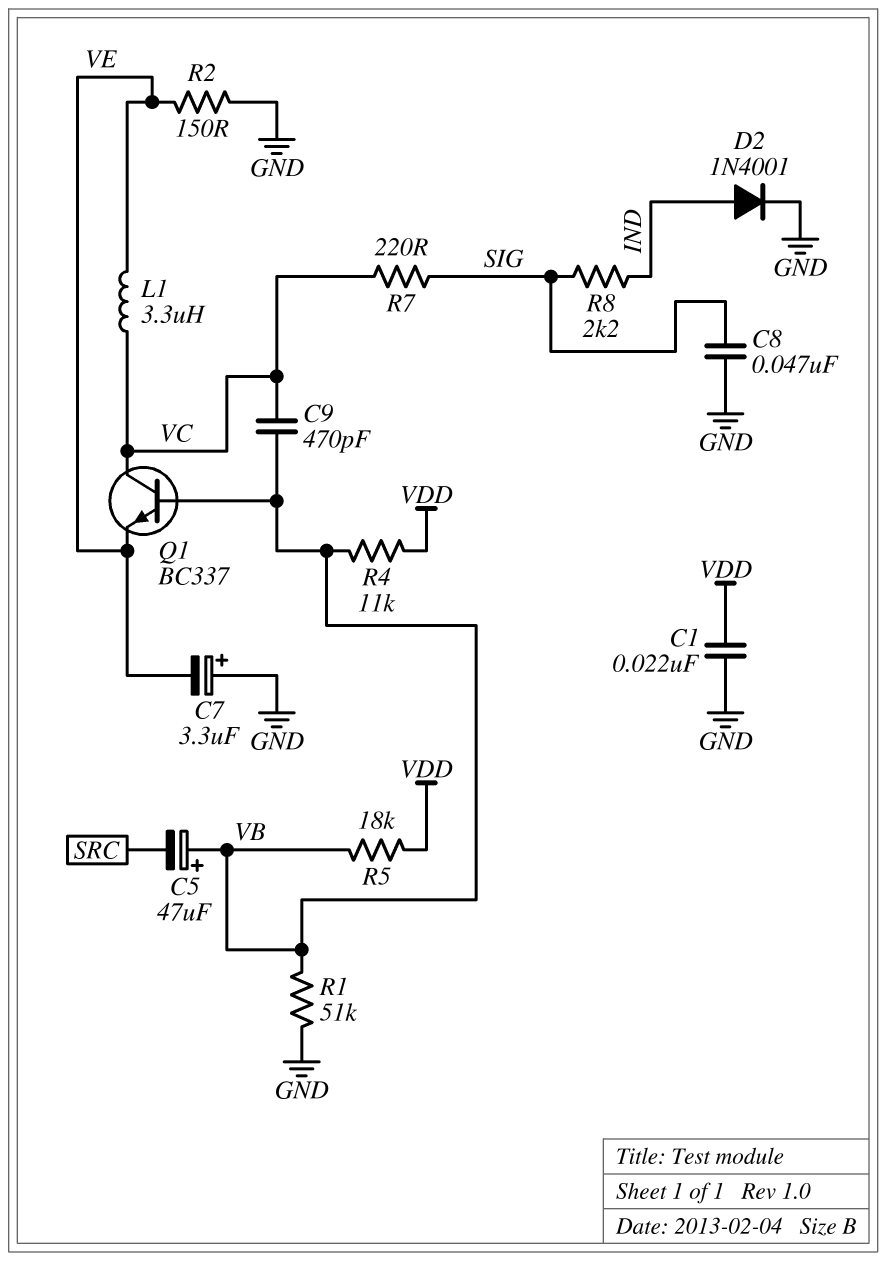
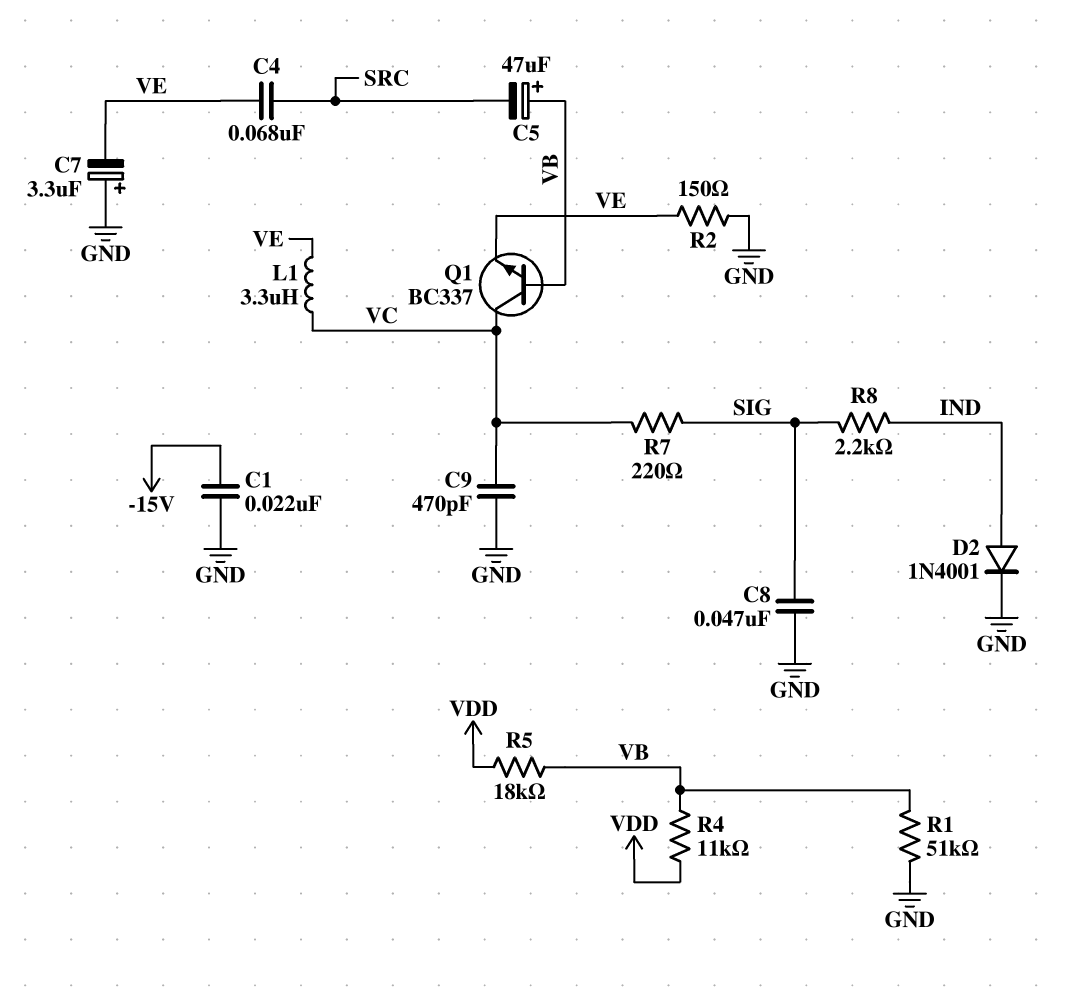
C1: 22nF (GND, VDD) -> 22nF (-15V, GND)
C4: none -> 68nF (SRC, VE)
C9: 470pF (VB, VC) -> 470pF (GND, VC)

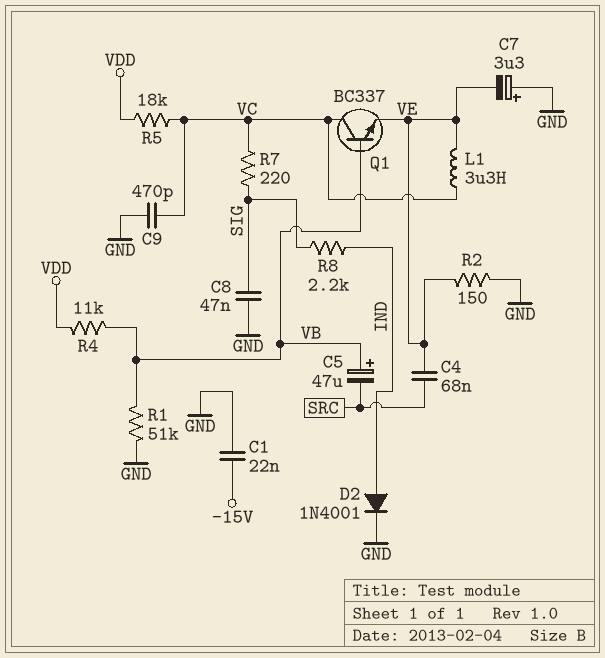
R5: 18k (VB, VDD) -> 18k (VC, VDD)

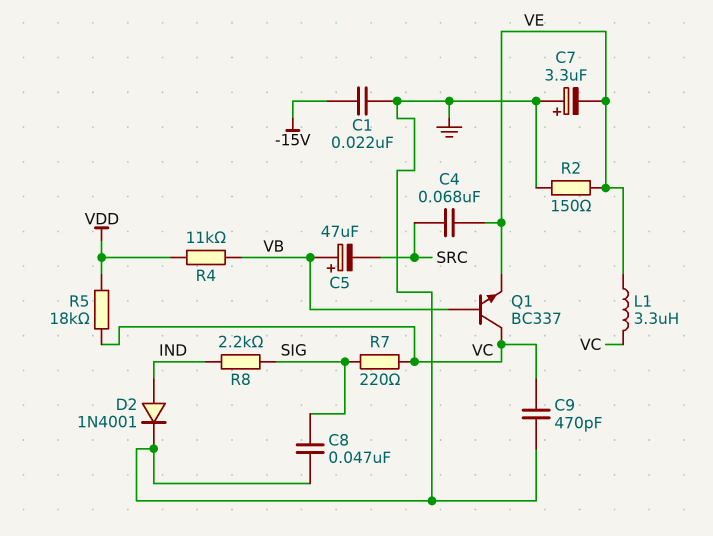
R1: 51k (GND, VB) -> none

